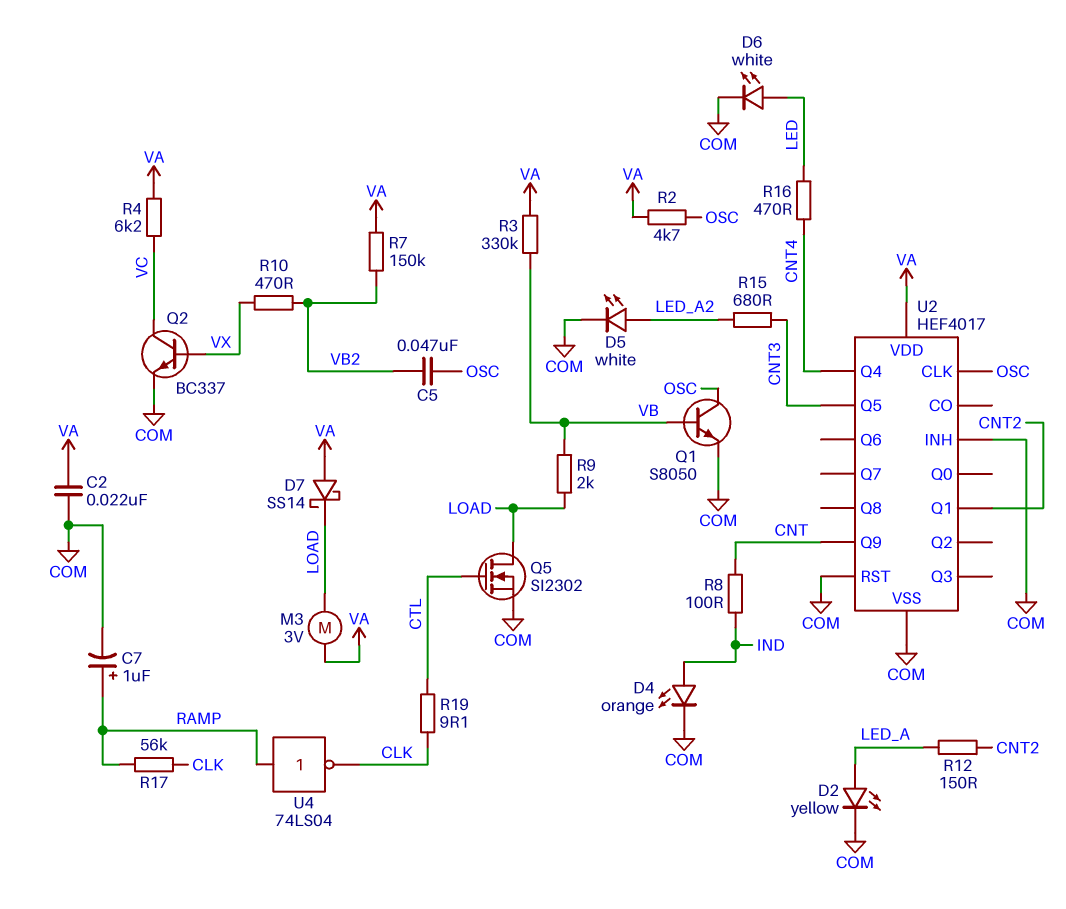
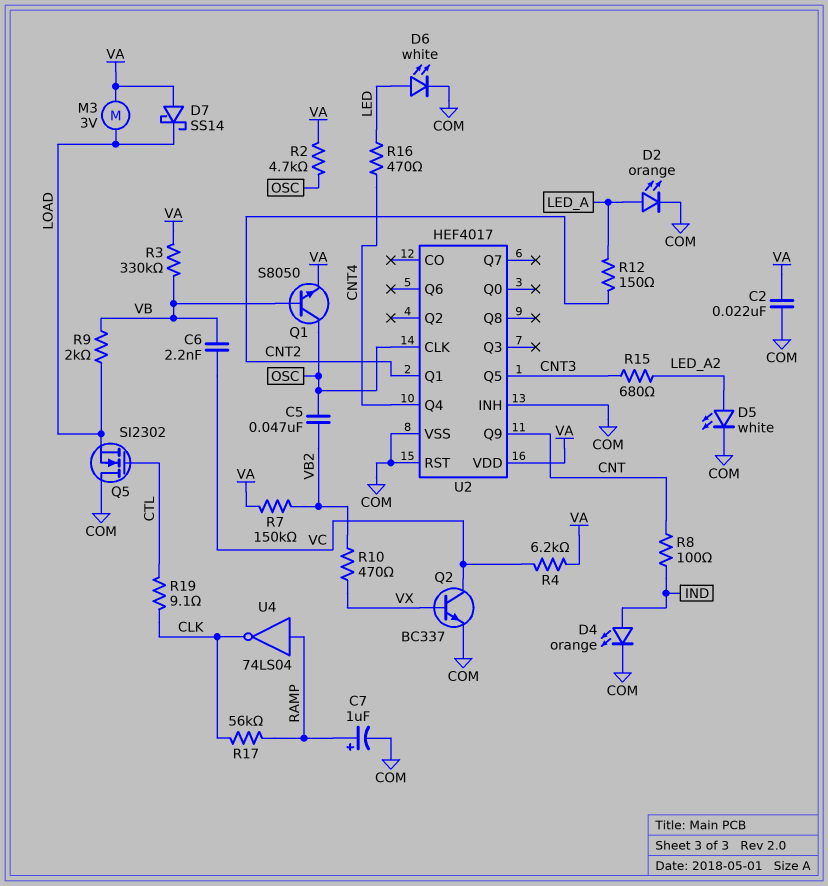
C6: none -> 2.2nF (VB, VC)
D2: LED yellow (A LED_A, K COM) -> LED orange (A LED_A, K COM)
Q1: NPN S8050 (B VB, C OSC, E COM) -> NPN S8050 (B VB, C OSC, E VA)
Q5: NMOS SI2302 (G CTL, D LOAD, S COM) -> NMOS SI2302 (G CTL, D COM, S LOAD)

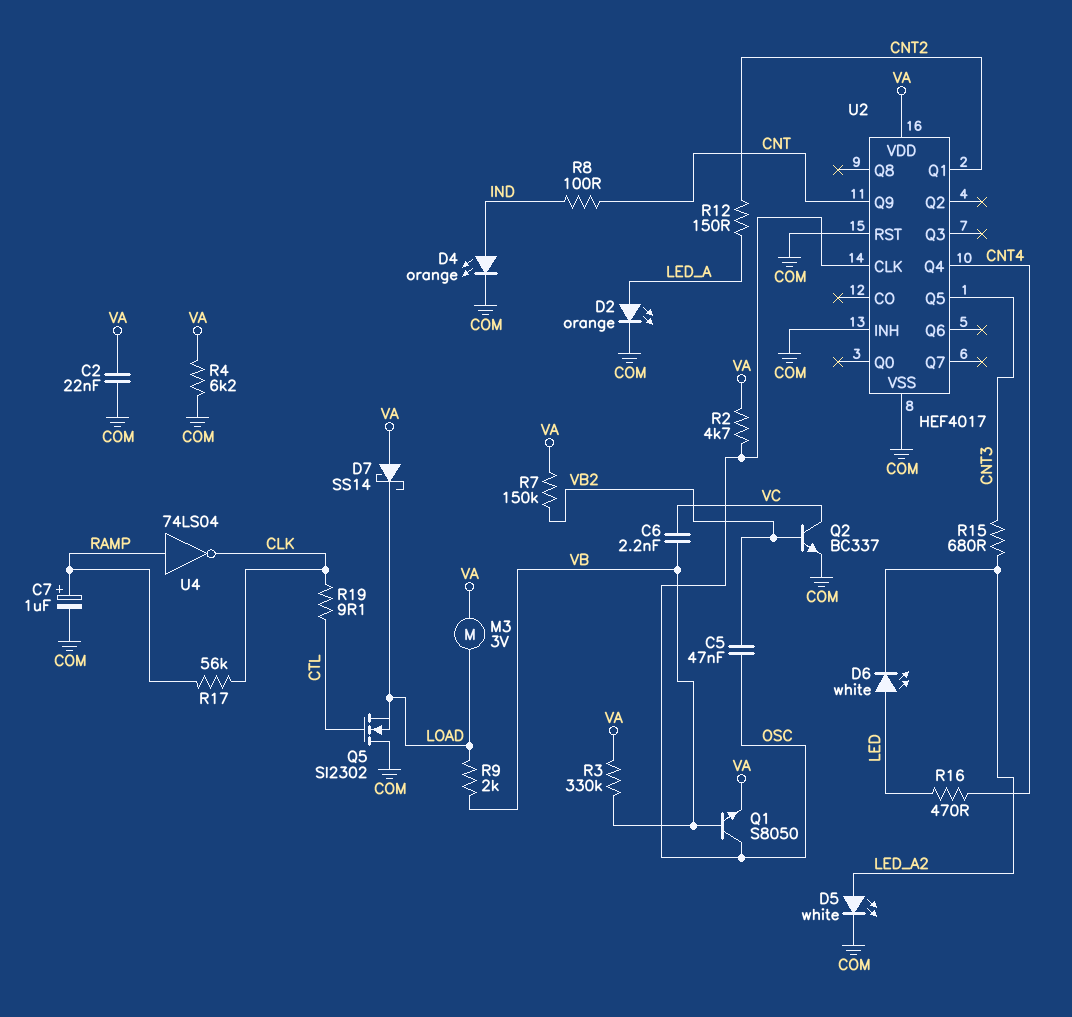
D6: LED white (A LED, K COM) -> LED white (A LED, K LED_A2)
Q2: NPN BC337 (B VX, C VC, E COM) -> NPN BC337 (B VB2, C VC, E COM)
R4: 6.2k (VA, VC) -> 6.2k (COM, VA)
R10: 470 (VB2, VX) -> none

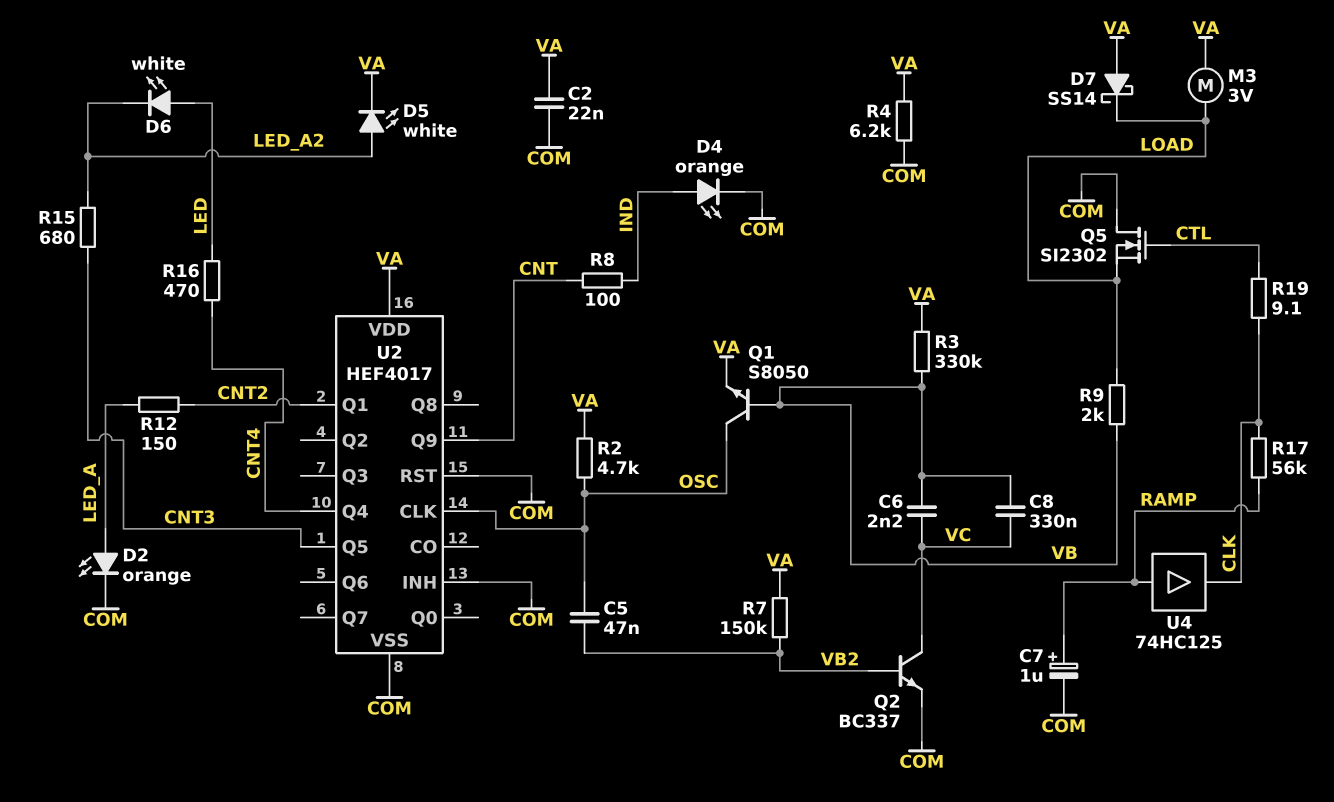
C8: none -> 330nF (VB, VC)
D5: LED white (A LED_A2, K COM) -> LED white (A LED_A2, K VA)
U4: NOT 74LS04 (in RAMP, out CLK) -> buffer 74HC125 (in RAMP, out CLK)

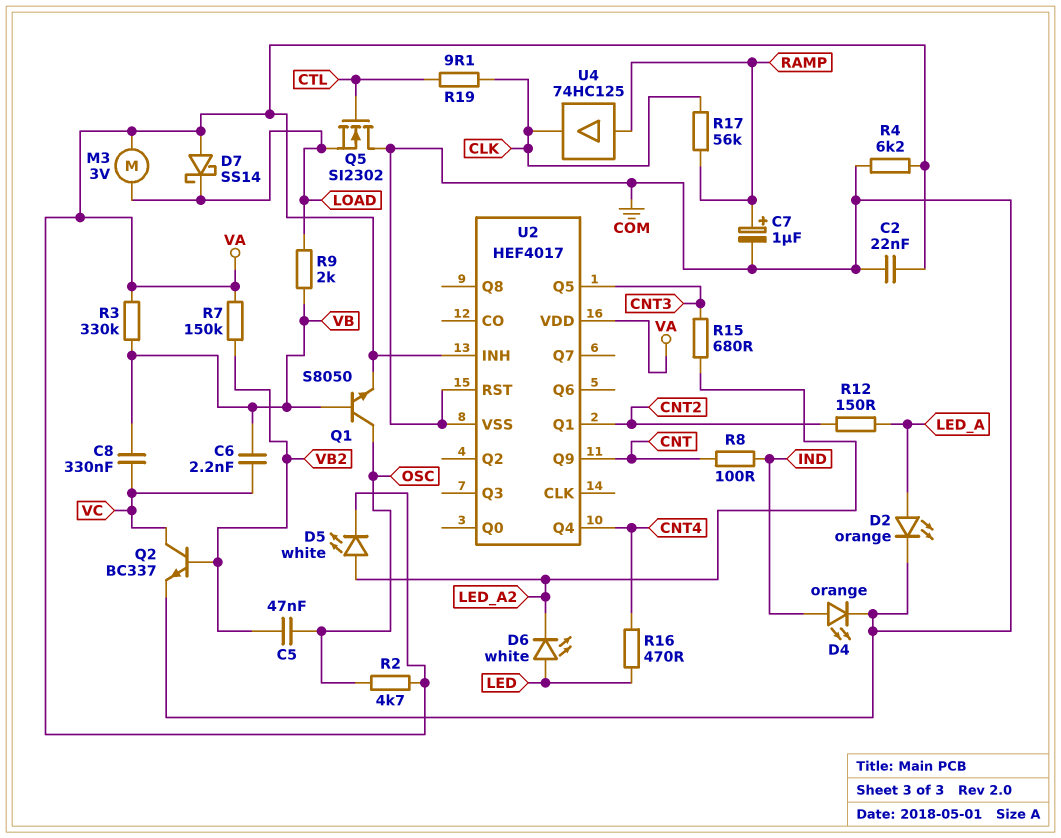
U2 pin CLK: OSC -> none
U2 pin INH: COM -> VA

